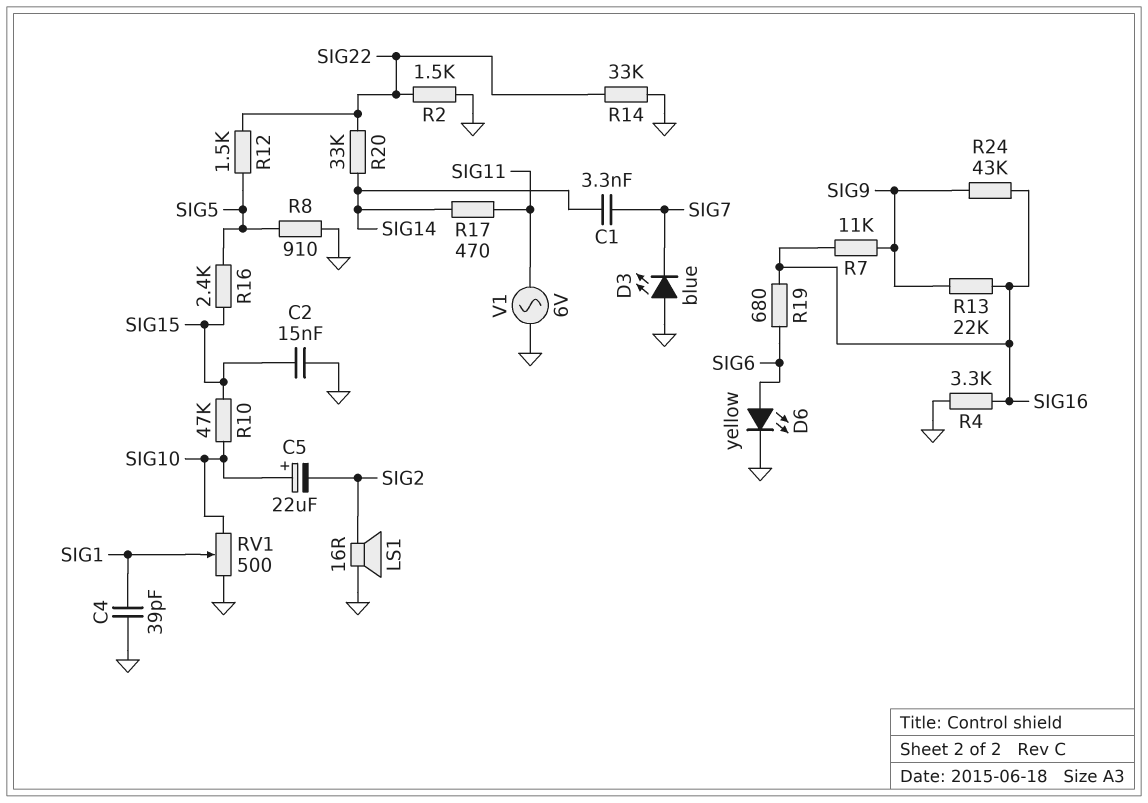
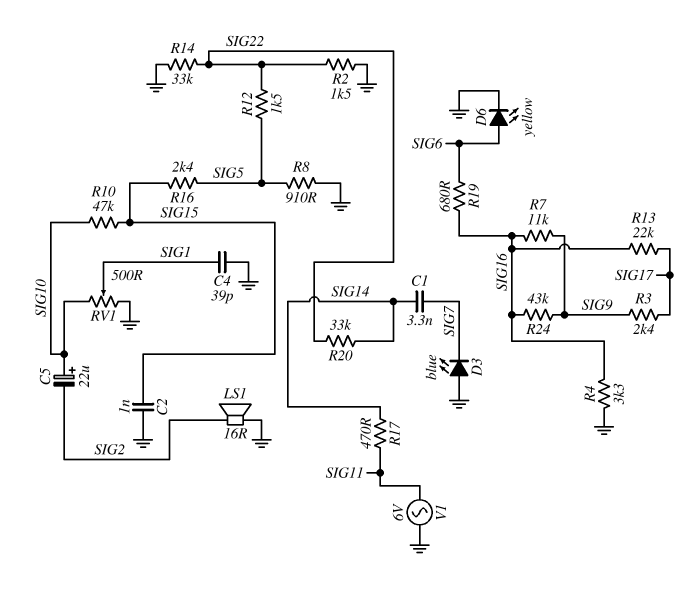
C2: 15nF (GND, SIG15) -> 1nF (GND, SIG15)
R3: none -> 2.4k (SIG9, SIG17)
R13: 22k (SIG9, SIG16) -> 22k (SIG16, SIG17)

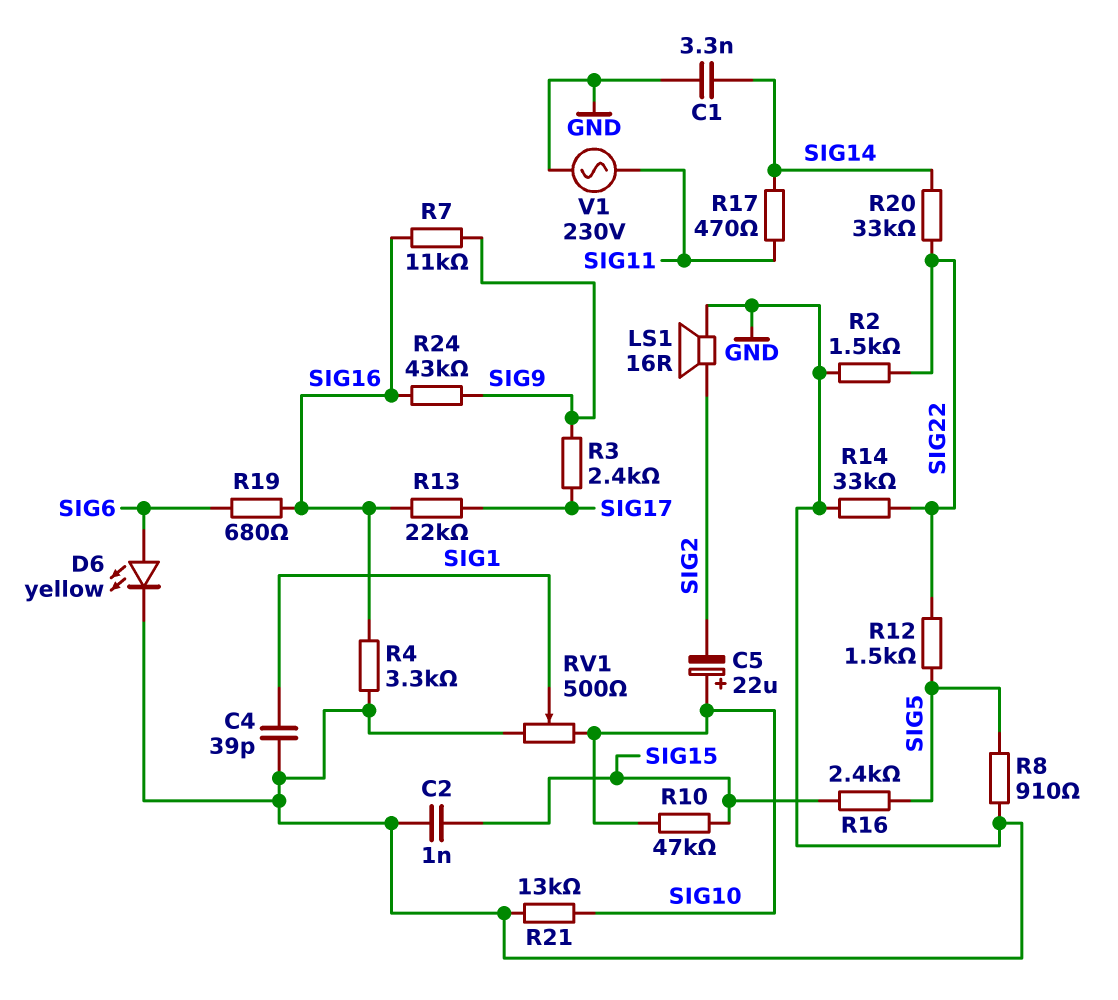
C1: 3.3nF (SIG7, SIG14) -> 3.3nF (GND, SIG14)
D3: LED blue (A GND, K SIG7) -> none
R21: none -> 13k (GND, SIG10)
V1: AC 6V (GND, SIG11) -> AC 230V (GND, SIG11)

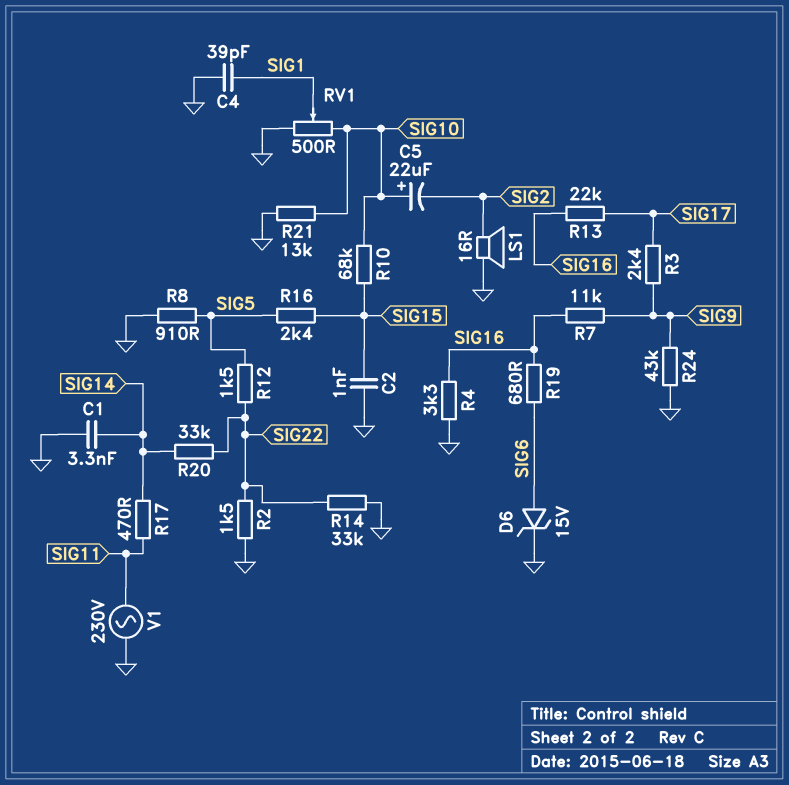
D6: LED yellow (A SIG6, K GND) -> zener 15V (A SIG6, K GND)
R10: 47k (SIG10, SIG15) -> 68k (SIG10, SIG15)
R24: 43k (SIG9, SIG16) -> 43k (GND, SIG9)

